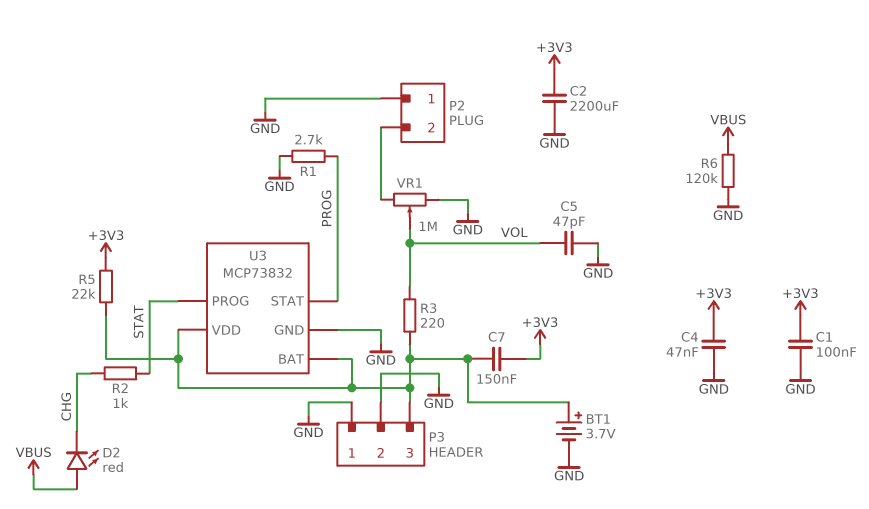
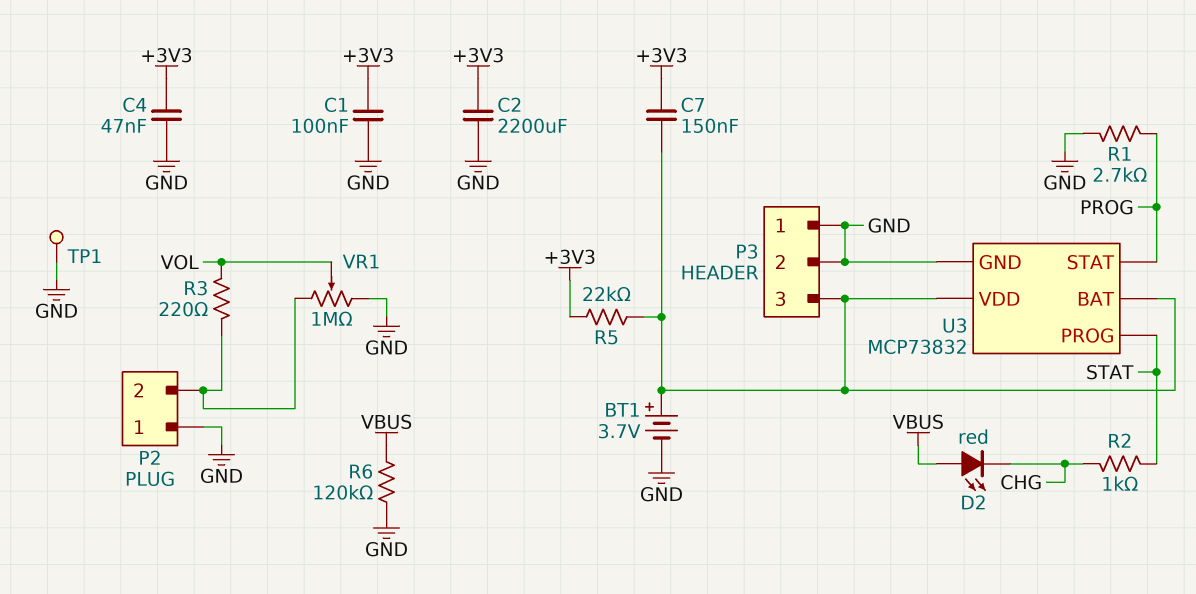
C5: 47pF (GND, VOL) -> none
R3: 220 (P3/3, VOL) -> 220 (P2/2, VOL)
TP1: none -> test point (GND)

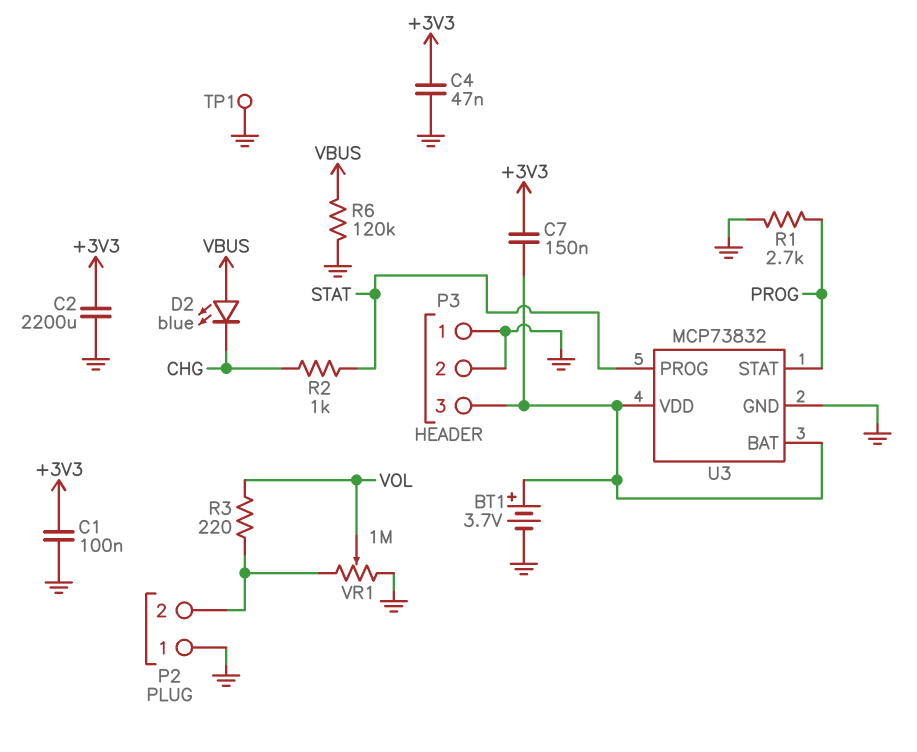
D2: LED red (A VBUS, K CHG) -> LED blue (A VBUS, K CHG)
R5: 22k (+3V3, P3/3) -> none

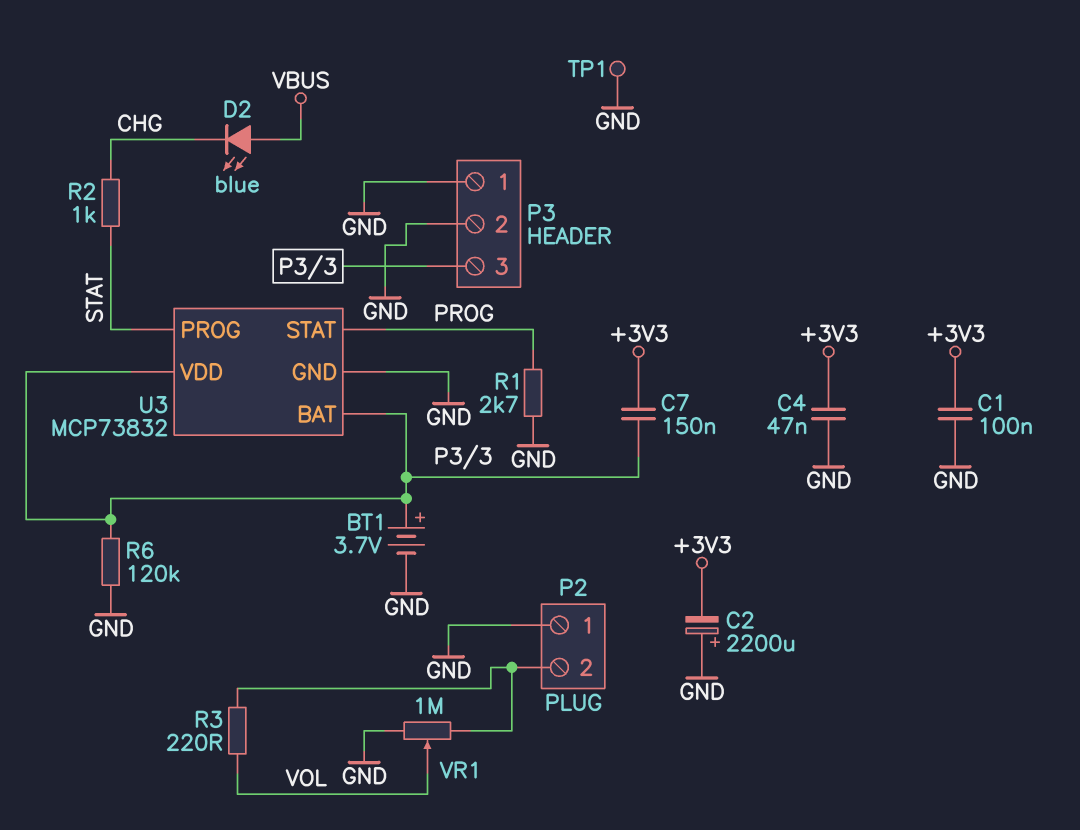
C2: 2200uF (+3V3, GND) -> 2200uF (plus GND, minus +3V3)
R6: 120k (GND, VBUS) -> 120k (GND, P3/3)

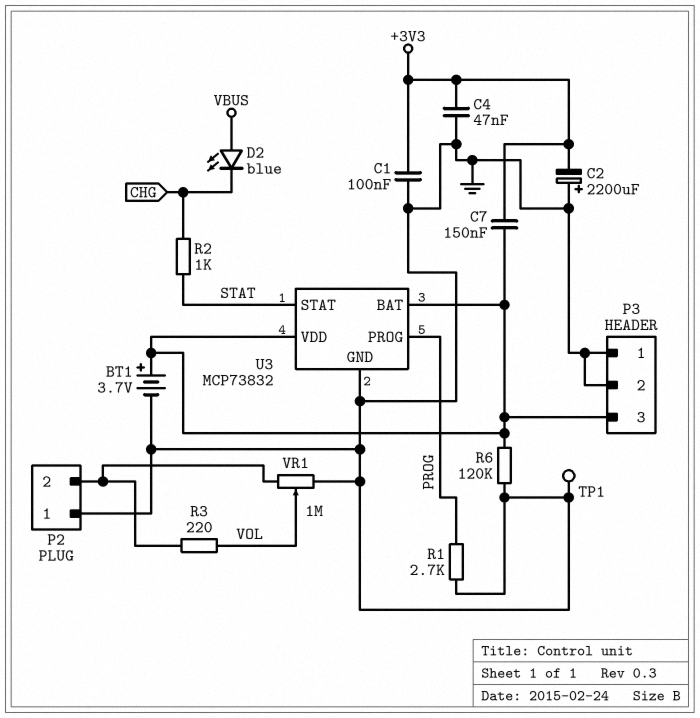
U3 pin PROG: STAT -> PROG
U3 pin STAT: PROG -> STAT

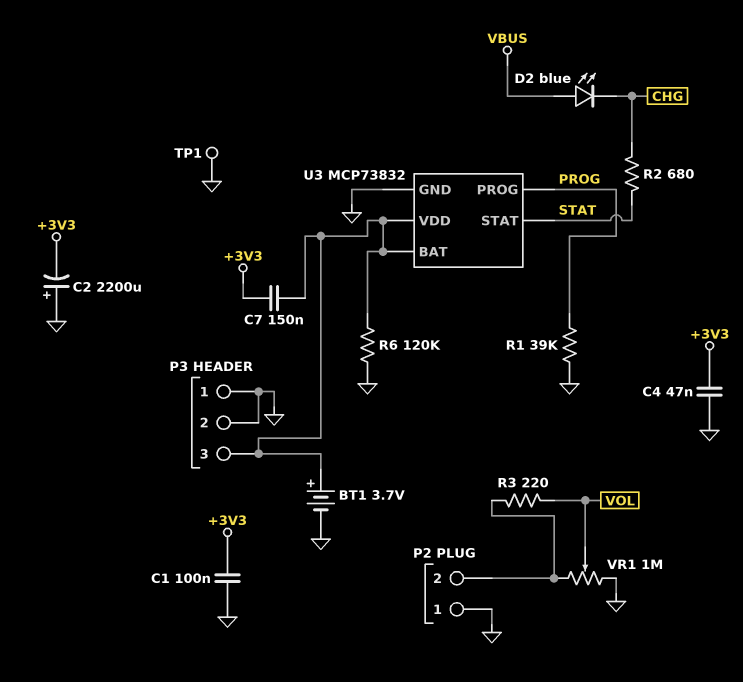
R1: 2.7k (GND, PROG) -> 39k (GND, PROG)
R2: 1k (CHG, STAT) -> 680 (CHG, STAT)

